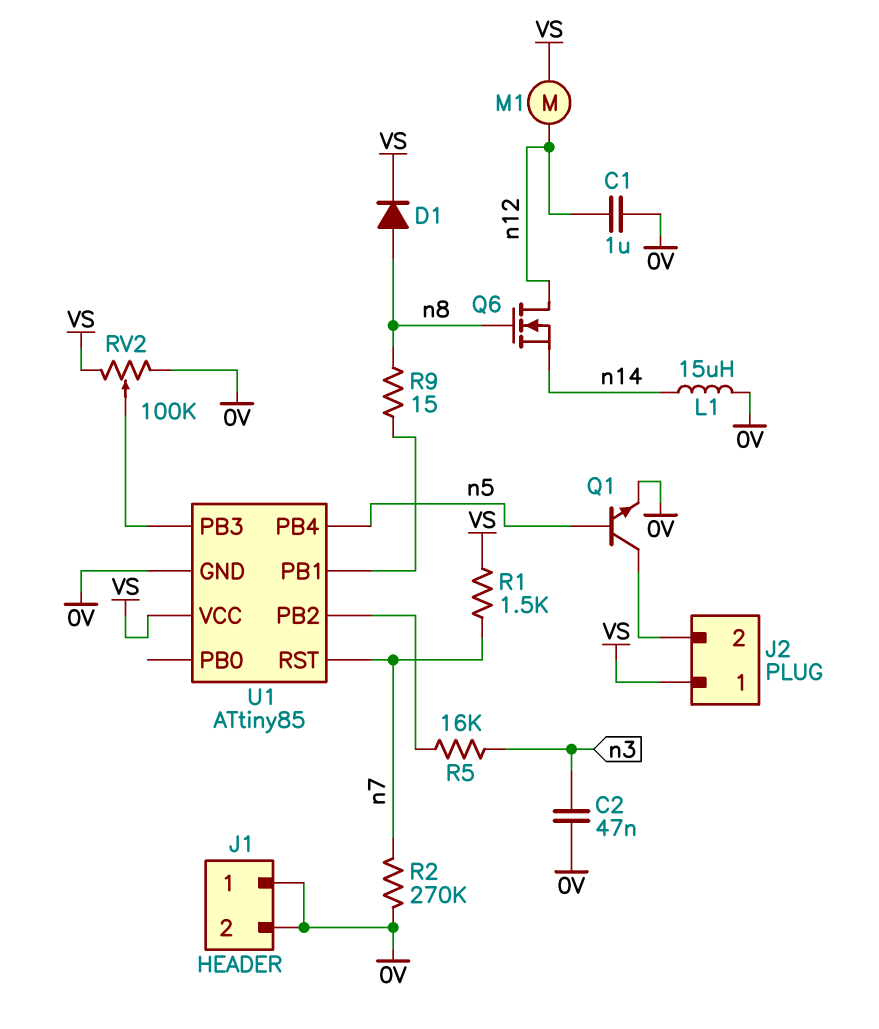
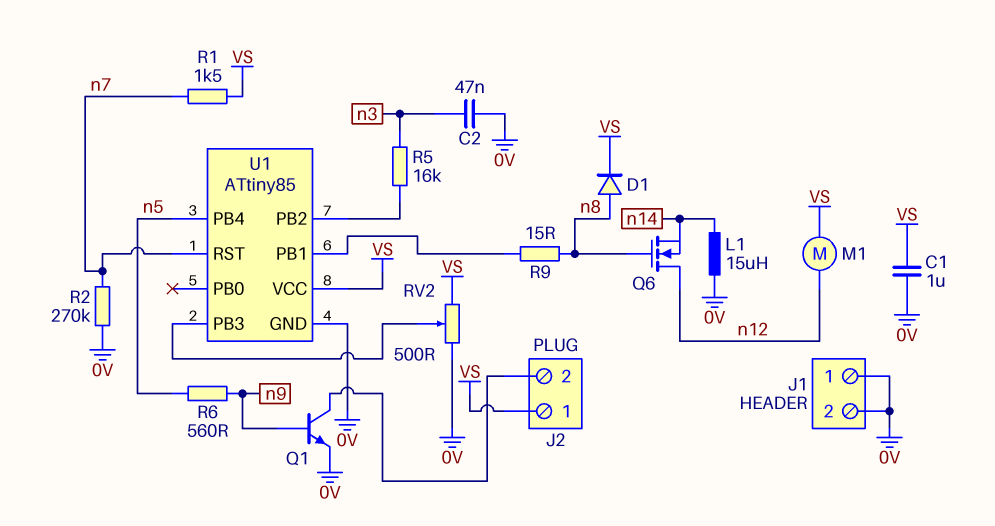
C1: 1uF (0V, n12) -> 1uF (0V, VS)
Q1: NPN (B n5, C J2/2, E 0V) -> NPN (B n9, C J2/2, E 0V)
R6: none -> 560 (n5, n9)
RV2: 100k (0V, VS, wiper U1/PB3) -> 500 (0V, VS, wiper U1/PB3)

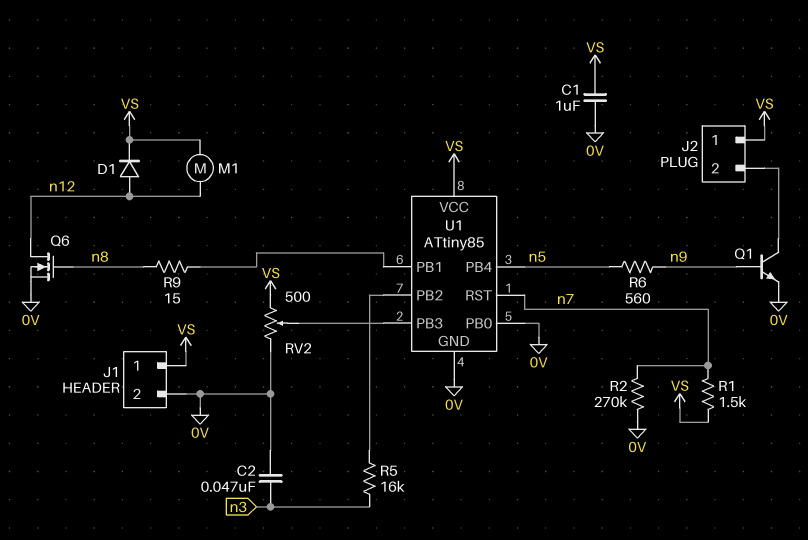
D1: diode (A n8, K VS) -> diode (A n12, K VS)
J1 pin 1: 0V -> VS
L1: 15uH (0V, n14) -> none
Q6: NMOS (G n8, D n12, S n14) -> NMOS (G n8, D n12, S 0V)
U1 pin PB0: none -> 0V

